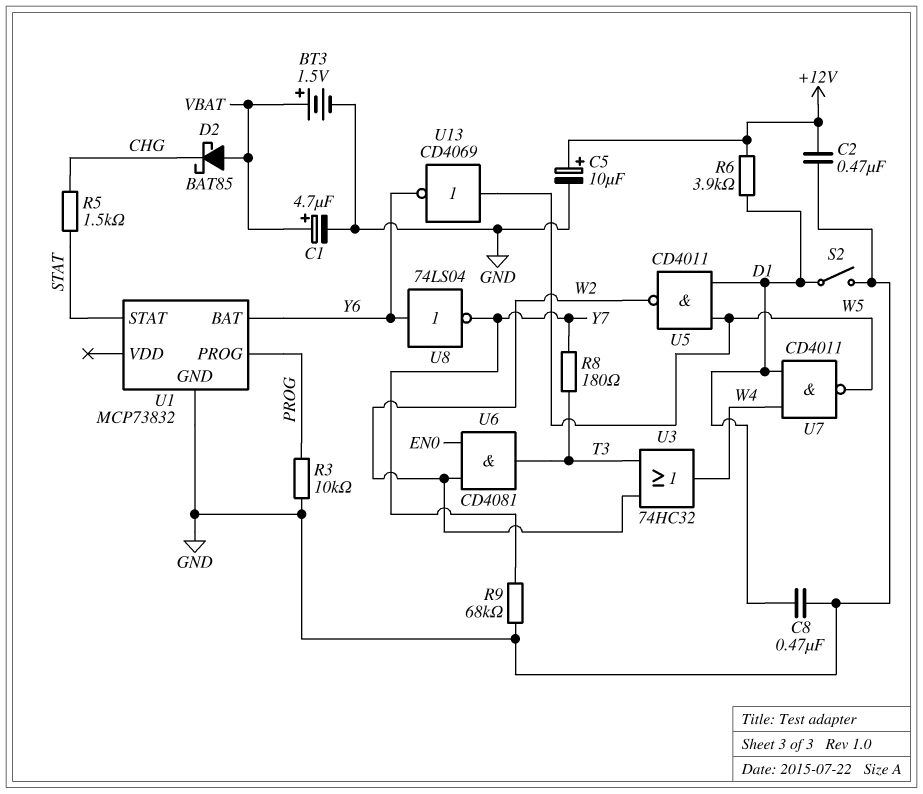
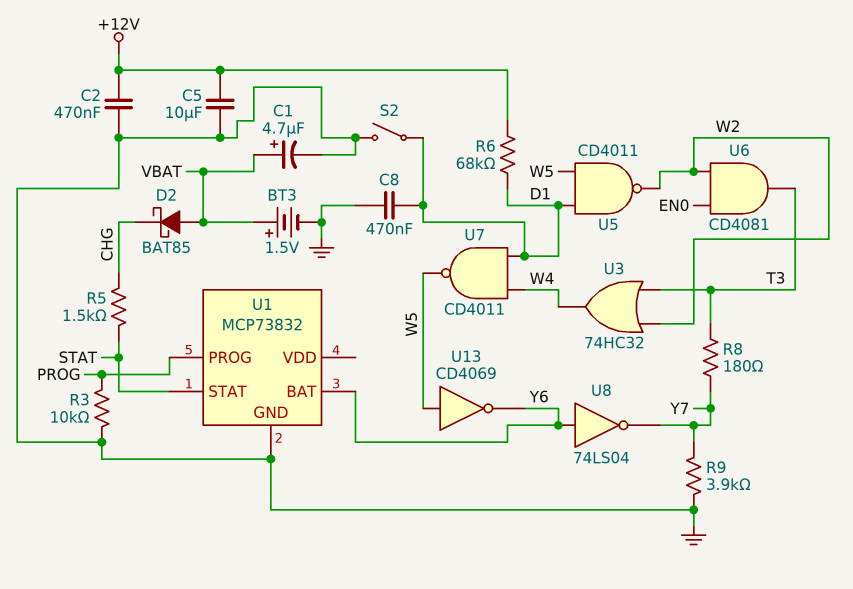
C5: 10uF (plus +12V, minus GND) -> 10uF (+12V, GND)
R6: 3.9k (+12V, D1) -> 68k (+12V, D1)
R9: 68k (GND, Y7) -> 3.9k (GND, Y7)

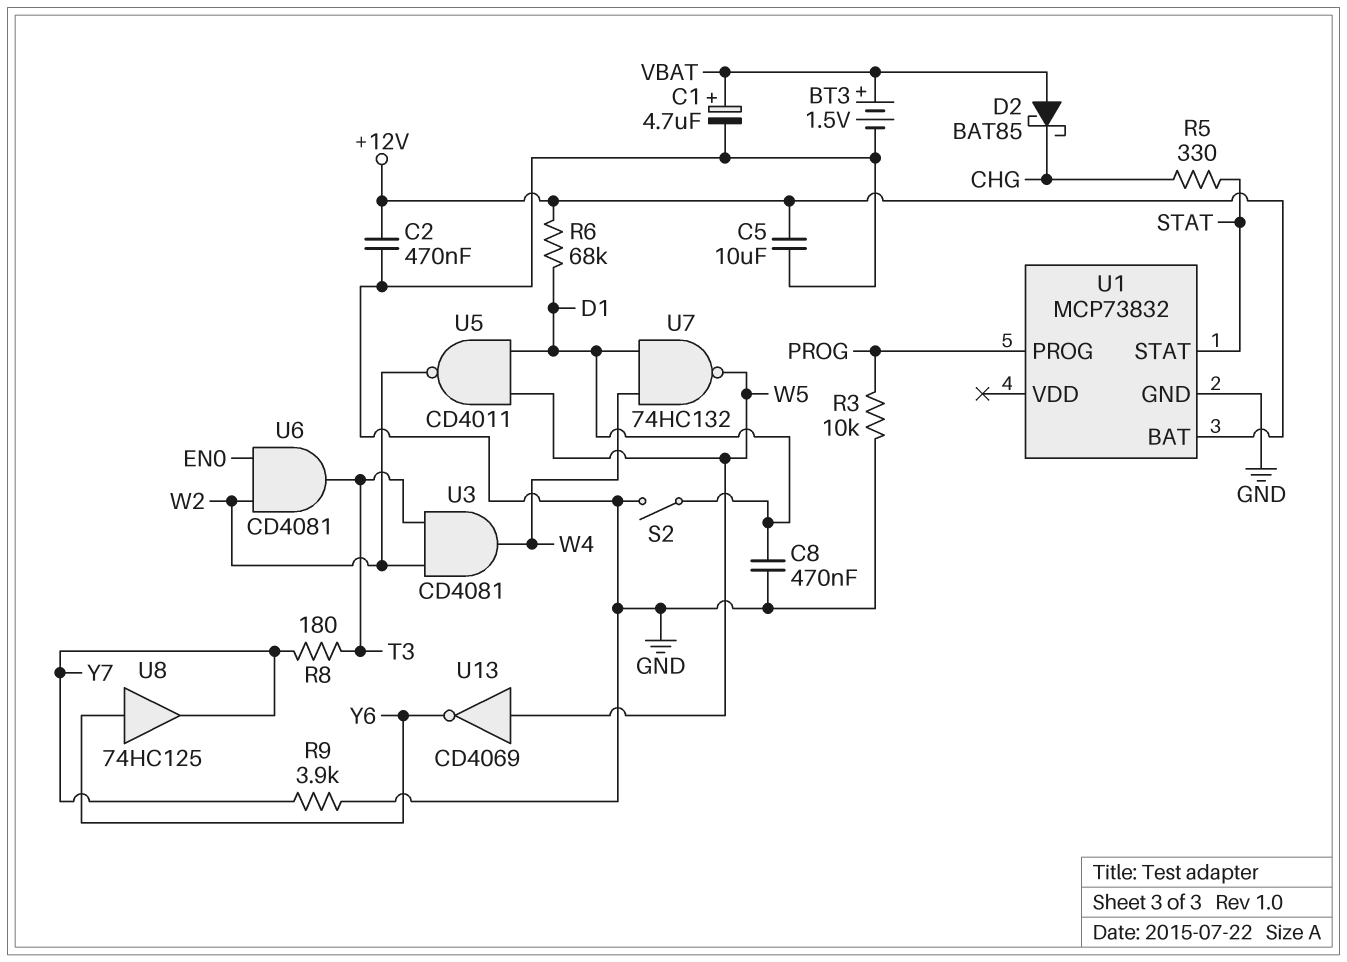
R5: 1.5k (CHG, STAT) -> 330 (CHG, STAT)
U1 pin BAT: Y6 -> +12V
U3: OR 74HC32 (in T3, in W2, out W4) -> AND CD4081 (in T3, in W2, out W4)
U7: NAND CD4011 (in D1, in W4, out W5) -> NAND 74HC132 (in D1, in W4, out W5)
U8: NOT 74LS04 (in Y6, out Y7) -> buffer 74HC125 (in Y6, out Y7)

